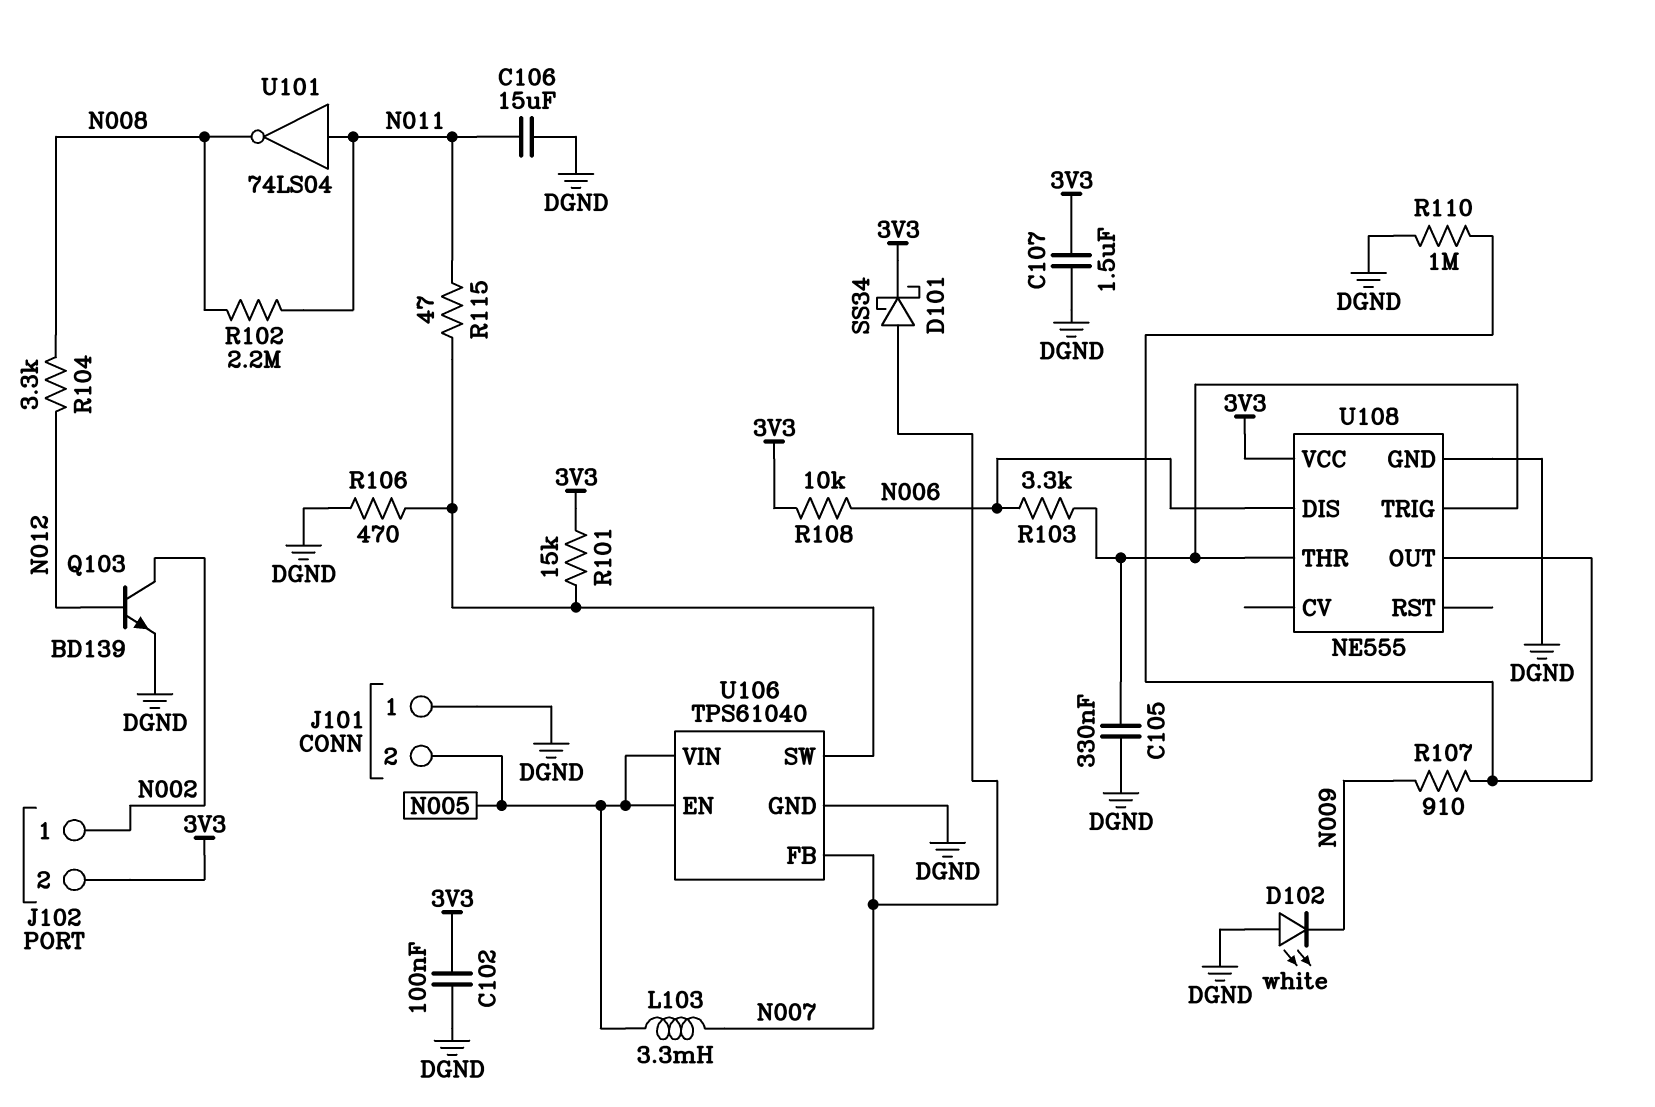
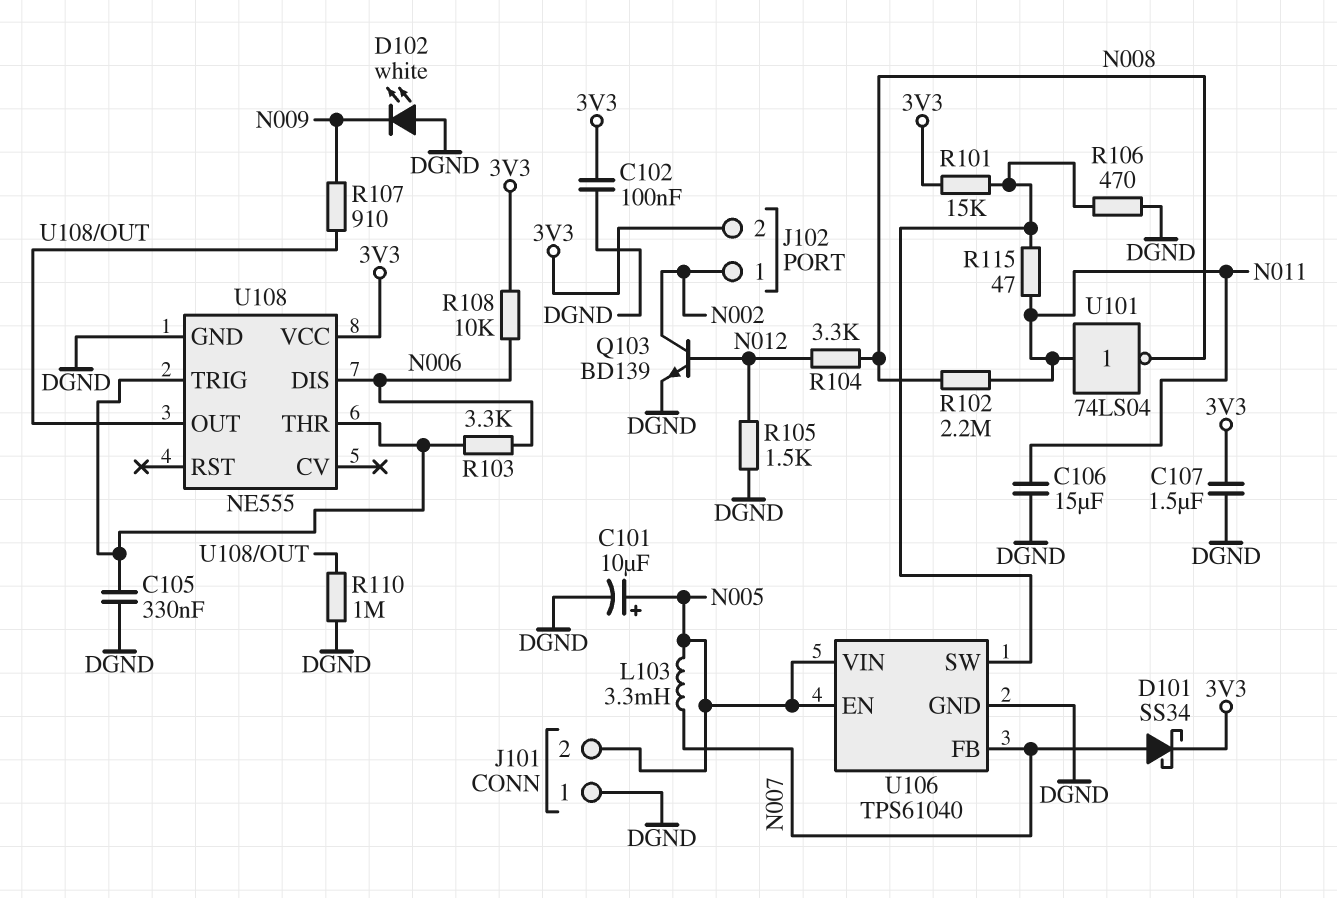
C101: none -> 10uF (plus N005, minus DGND)
R105: none -> 1.5k (DGND, N012)

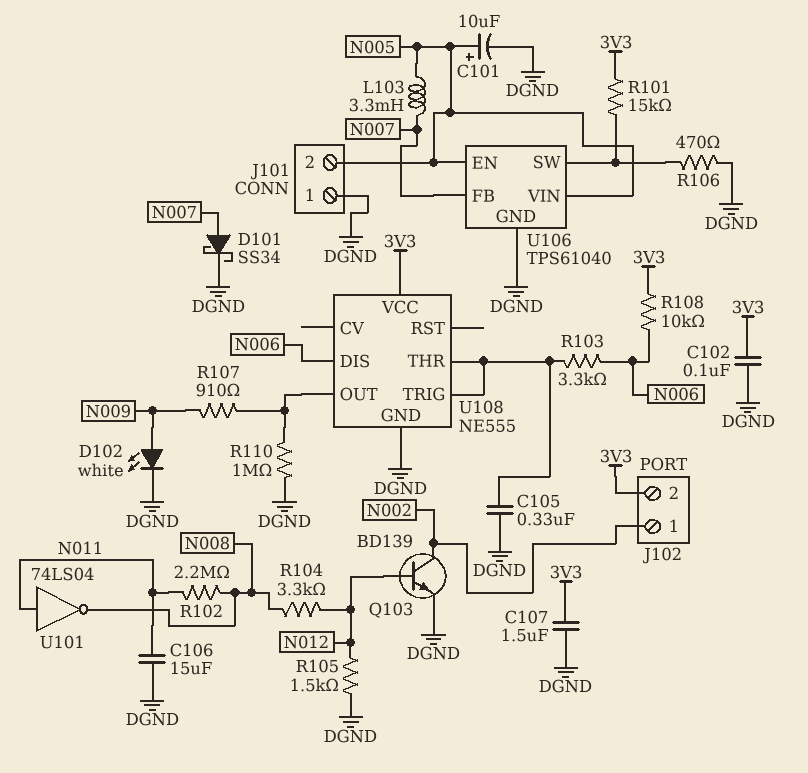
D101: schottky SS34 (A N007, K 3V3) -> schottky SS34 (A N007, K DGND)
D102: LED white (A DGND, K N009) -> LED white (A N009, K DGND)
R115: 47 (N011, U106/SW) -> none

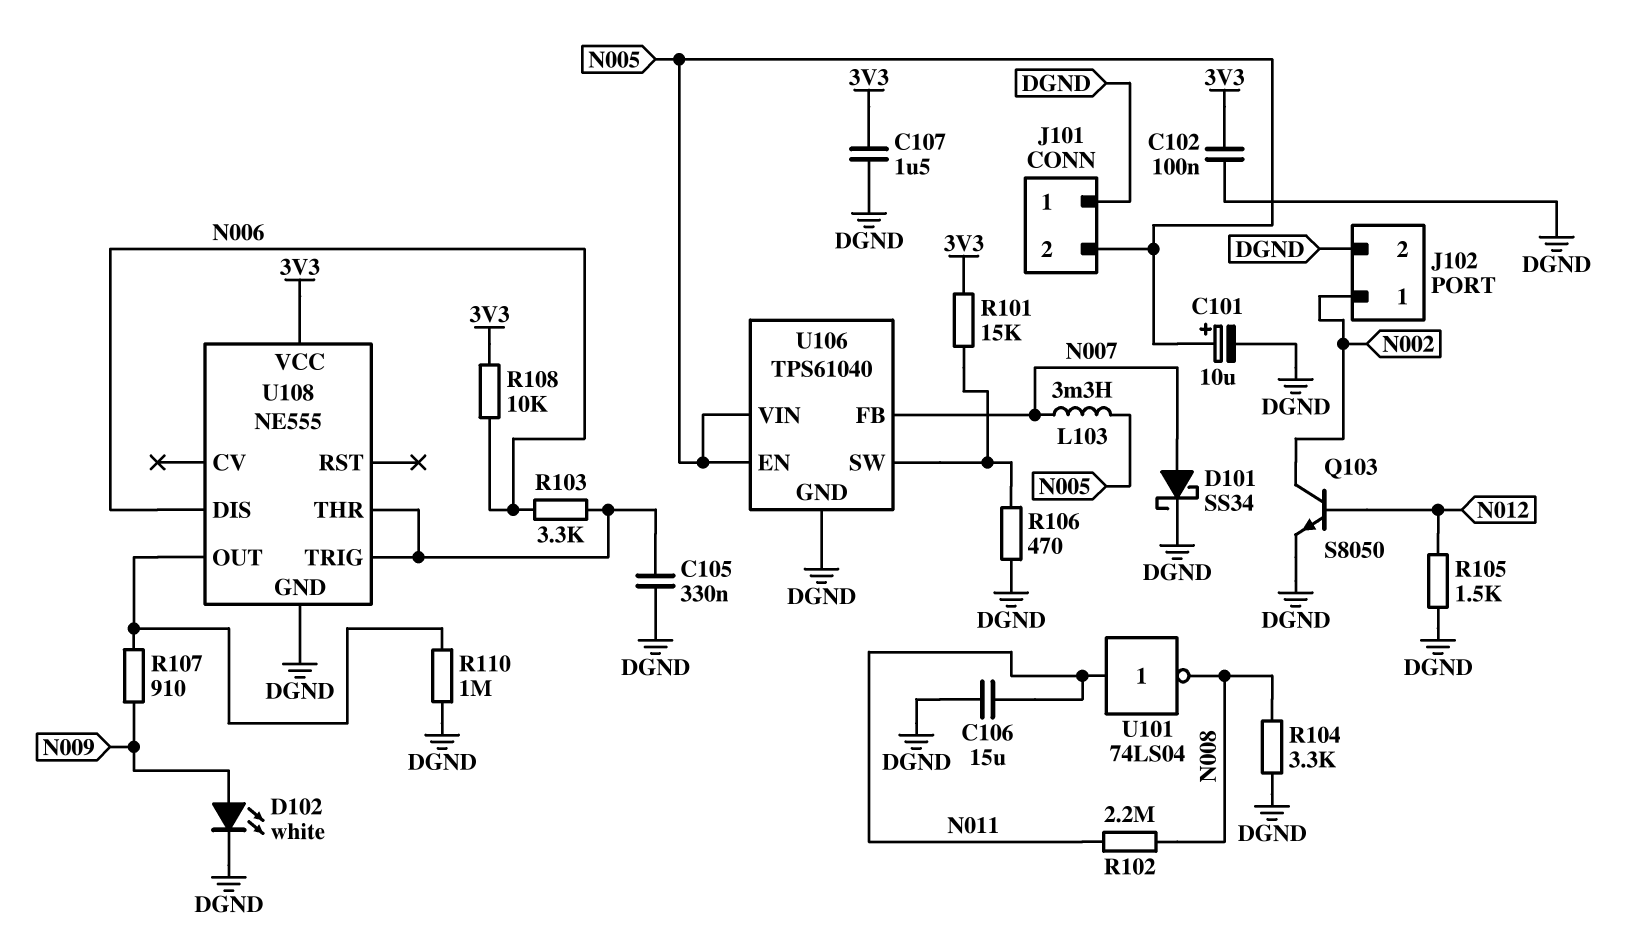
J102 pin 2: 3V3 -> DGND
Q103: NPN BD139 (B N012, C N002, E DGND) -> NPN S8050 (B N012, C N002, E DGND)
R104: 3.3k (N008, N012) -> 3.3k (DGND, N008)

